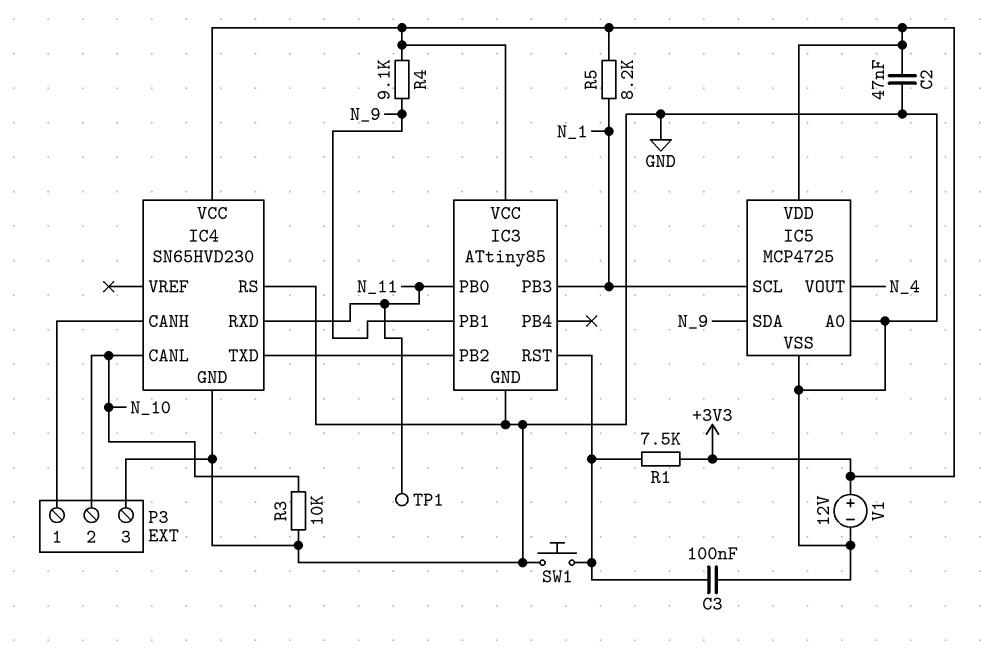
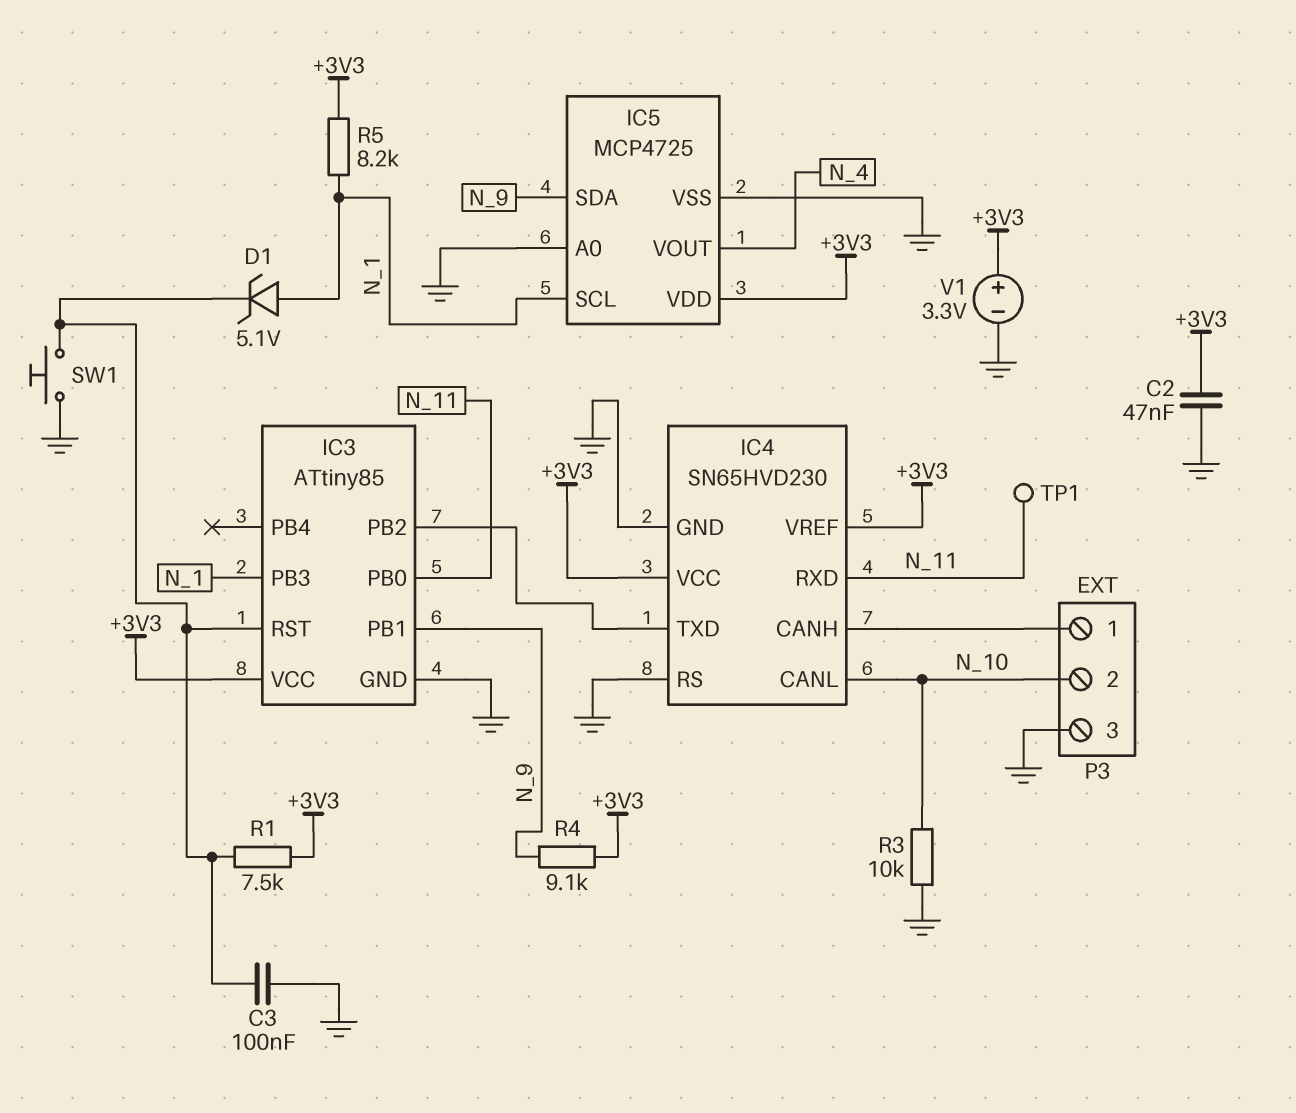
D1: none -> zener 5.1V (A N_1, K IC3/RST)
IC4 pin VREF: none -> +3V3
V1: 12V (plus +3V3, minus GND) -> 3.3V (plus +3V3, minus GND)

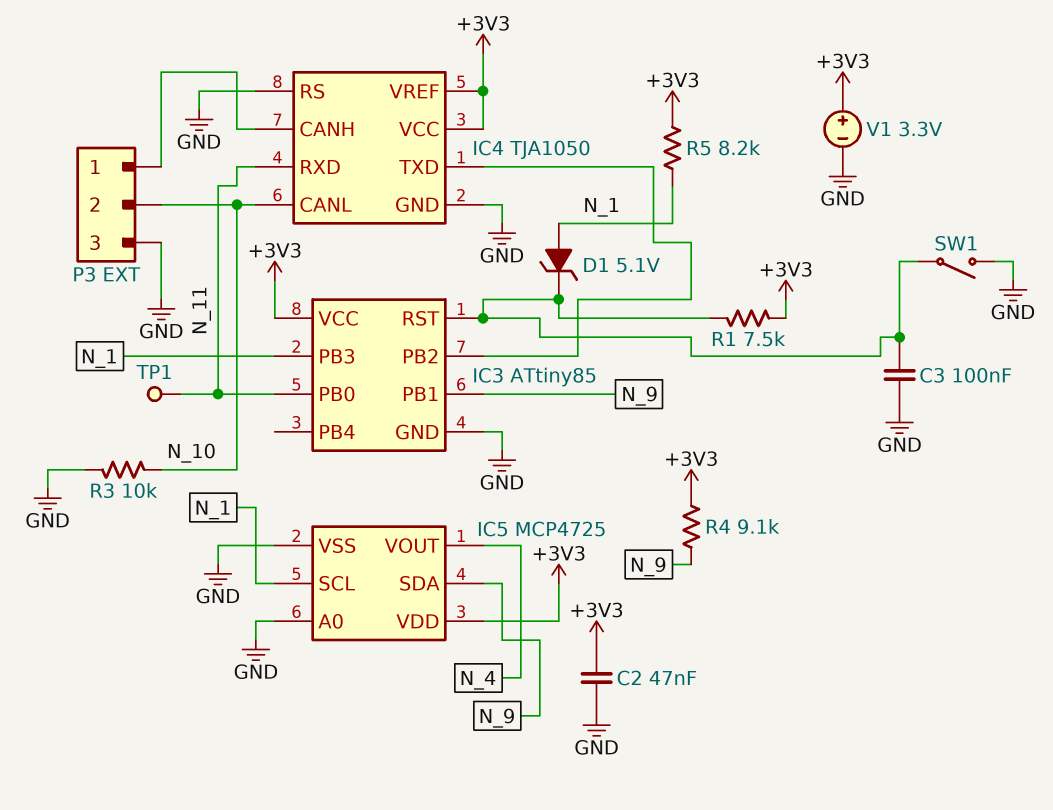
IC4: SN65HVD230 -> TJA1050
SW1: button (GND, IC3/RST) -> switch (GND, IC3/RST)

